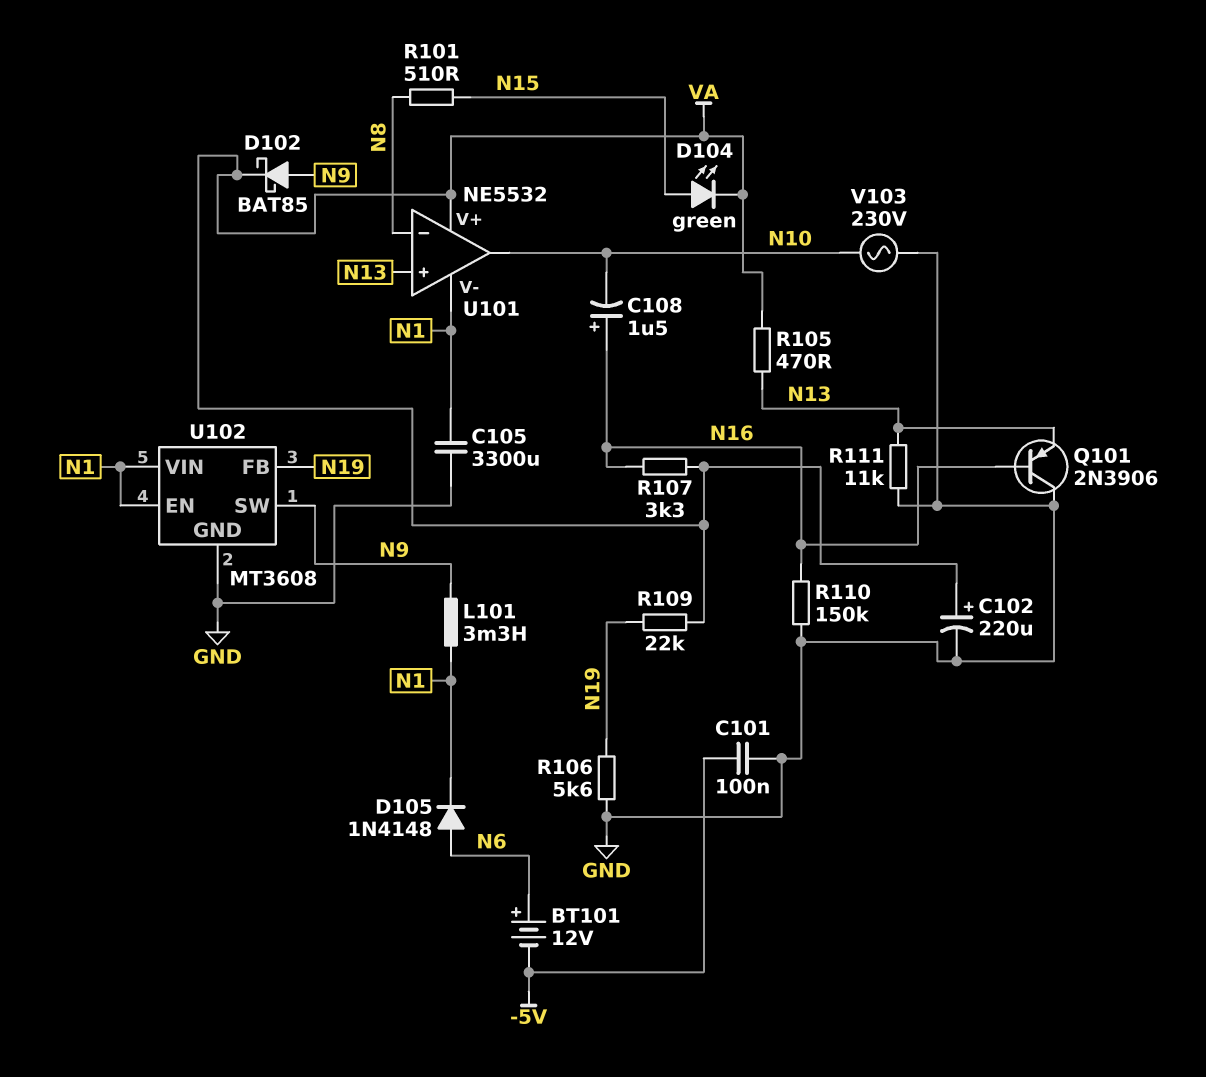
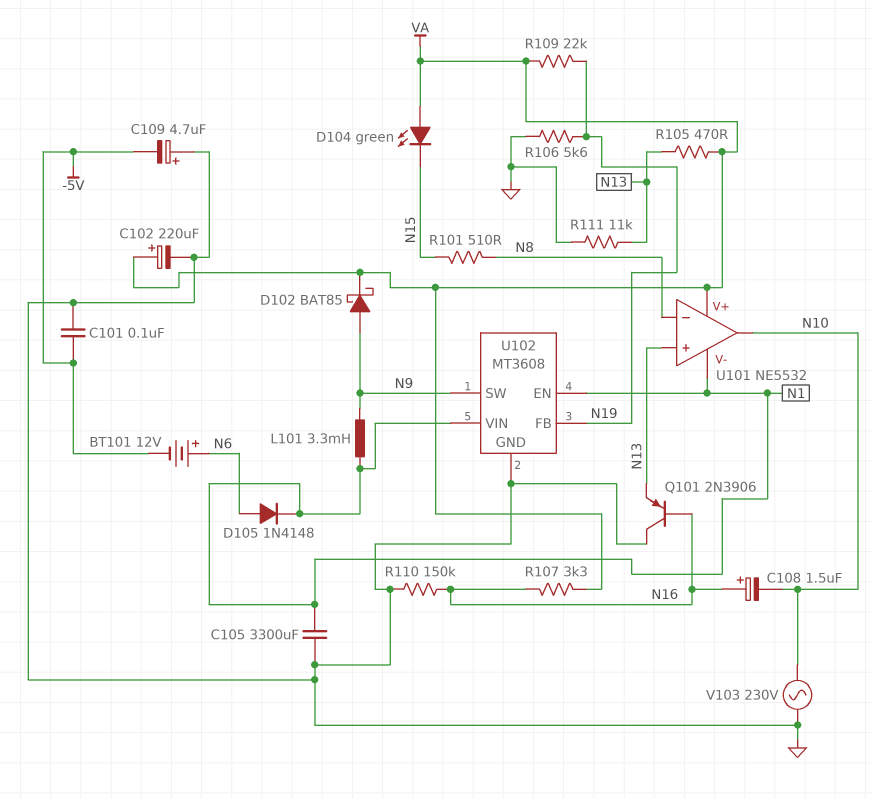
C109: none -> 4.7uF (plus GND, minus -5V)
D104: LED green (A N15, K VA) -> LED green (A VA, K N15)

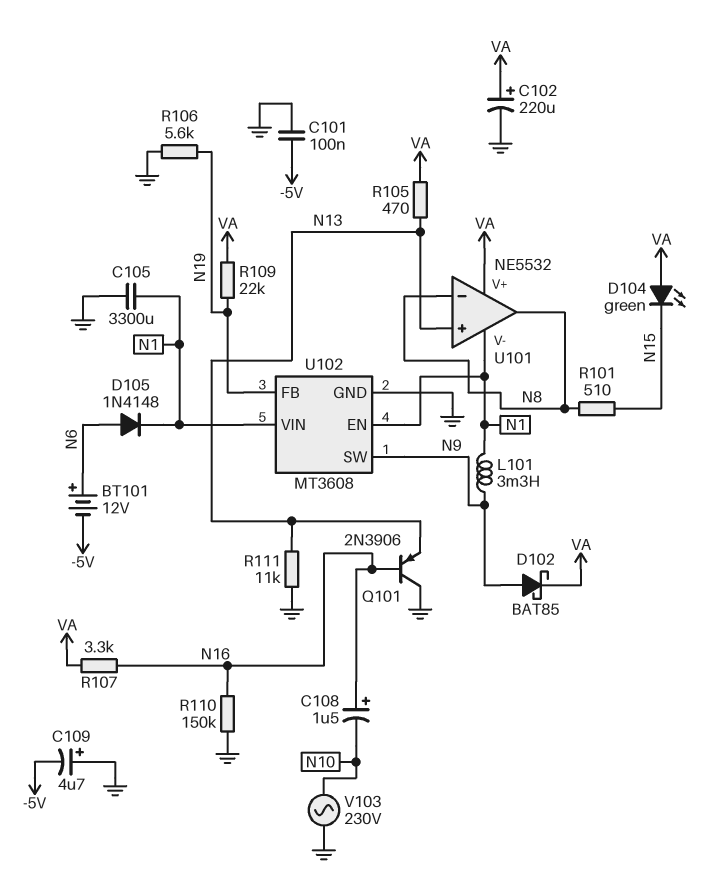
U101 pin out: N10 -> N8

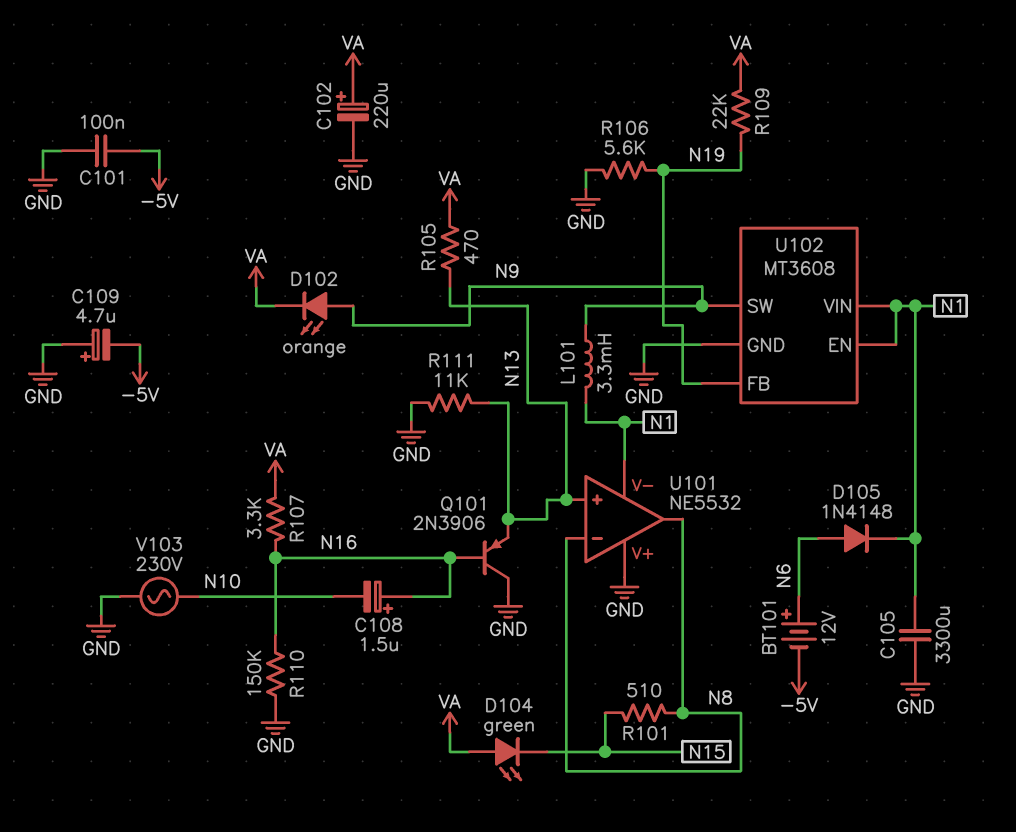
D102: schottky BAT85 (A N9, K VA) -> LED orange (A N9, K VA)
U101 pin V+: VA -> GND

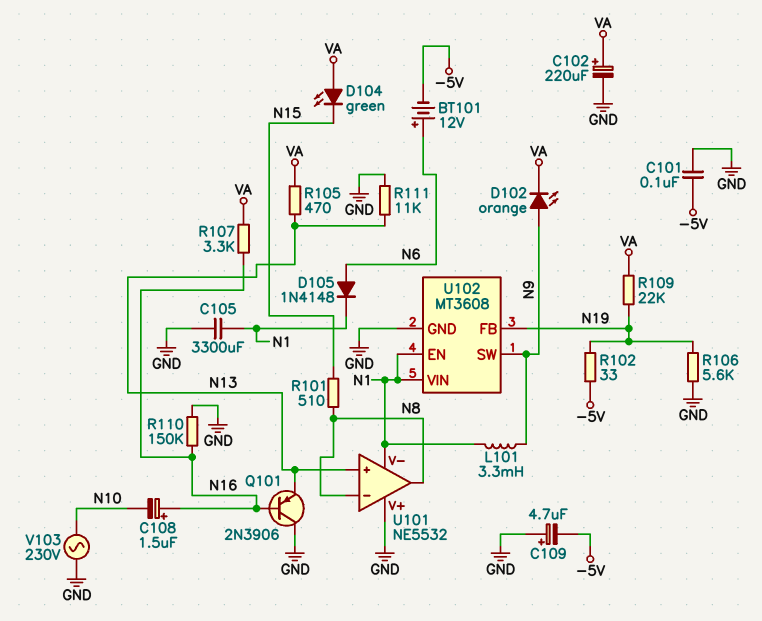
R102: none -> 33 (-5V, N19)

